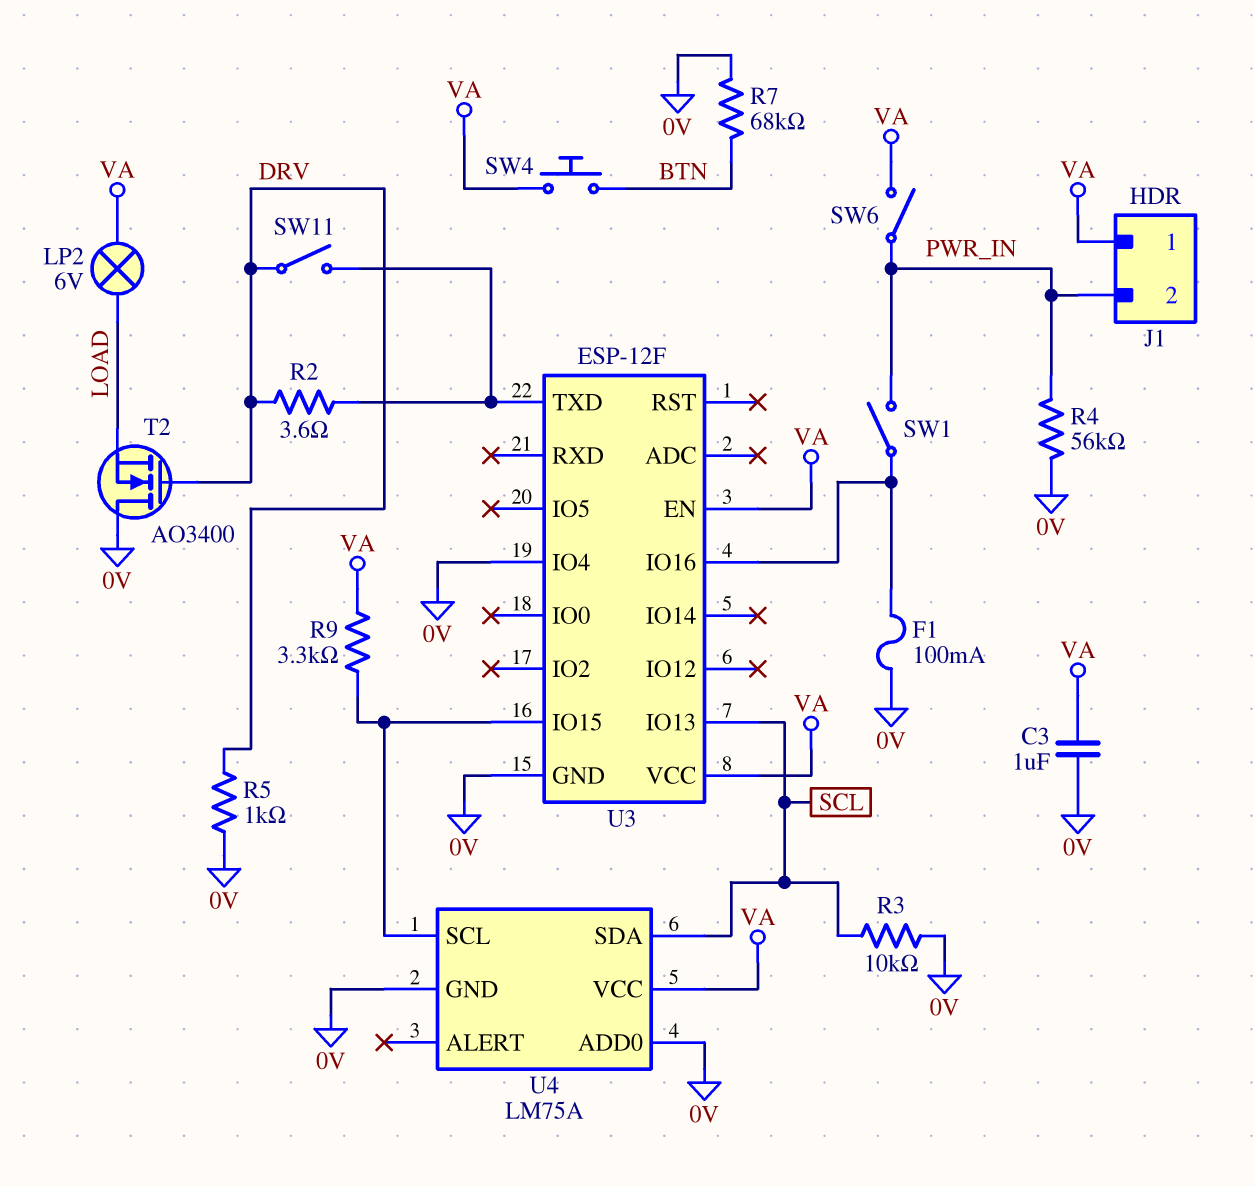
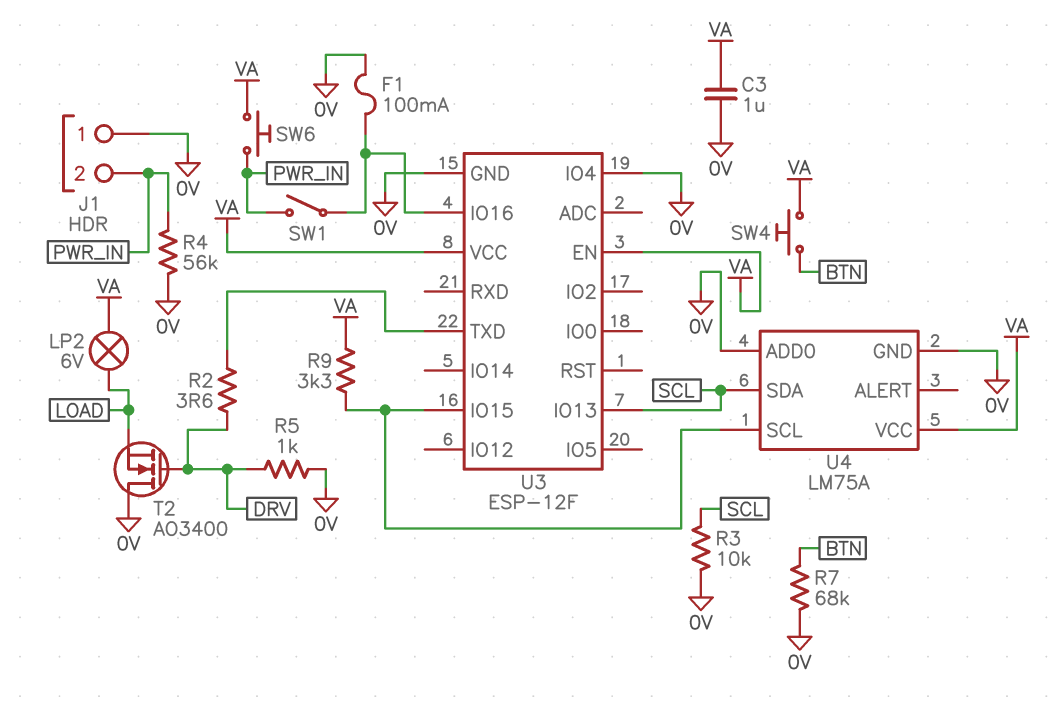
J1 pin 1: VA -> 0V
SW6: switch (PWR_IN, VA) -> button (PWR_IN, VA)
SW11: switch (DRV, U3/TXD) -> none

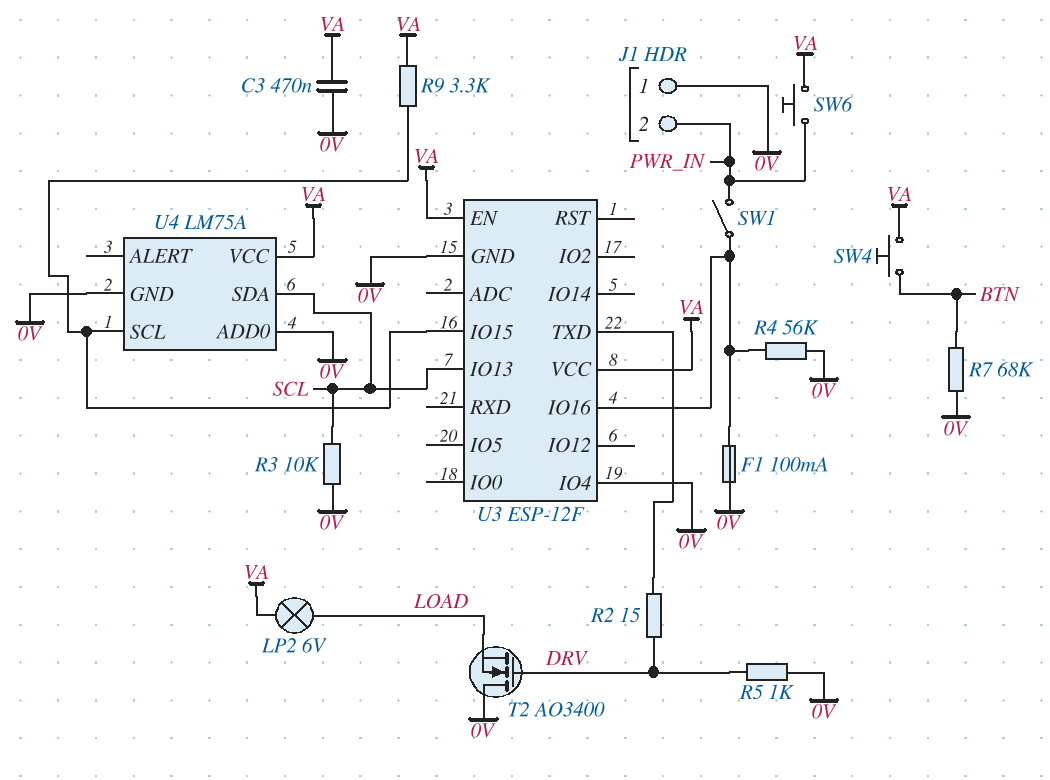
C3: 1uF (0V, VA) -> 470nF (0V, VA)
R2: 3.6 (DRV, U3/TXD) -> 15 (DRV, U3/TXD)
R4: 56k (0V, PWR_IN) -> 56k (0V, U3/IO16)

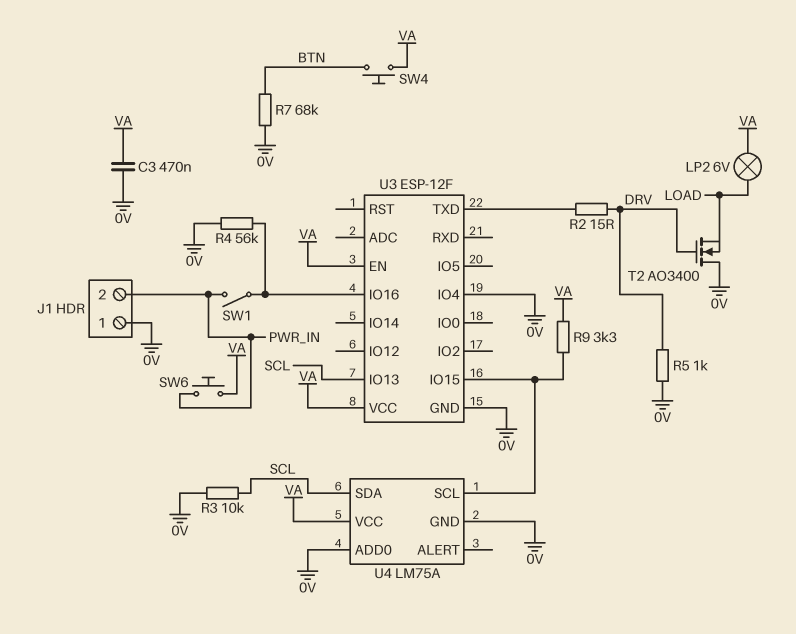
F1: 100mA (0V, U3/IO16) -> none

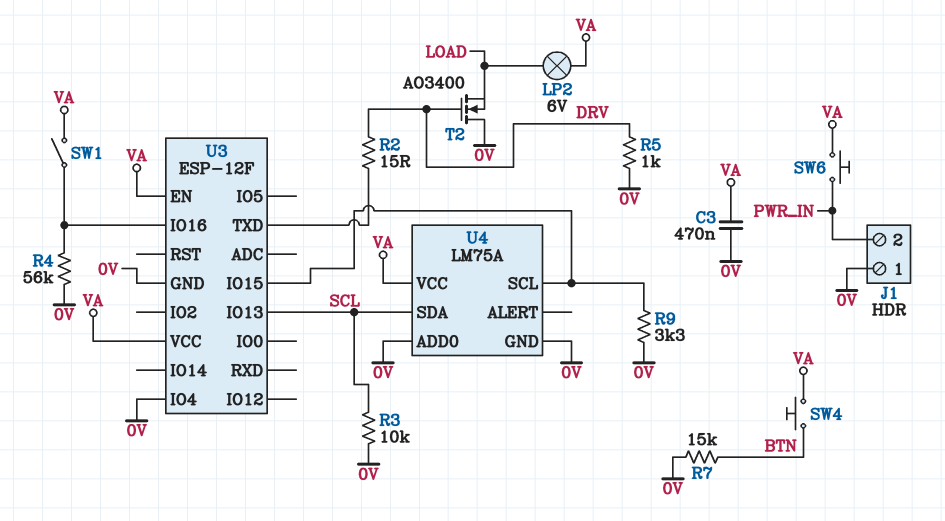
R7: 68k (0V, BTN) -> 15k (0V, BTN)
R9: 3.3k (U3/IO15, VA) -> 3.3k (0V, U3/IO15)
SW1: switch (PWR_IN, U3/IO16) -> switch (U3/IO16, VA)

